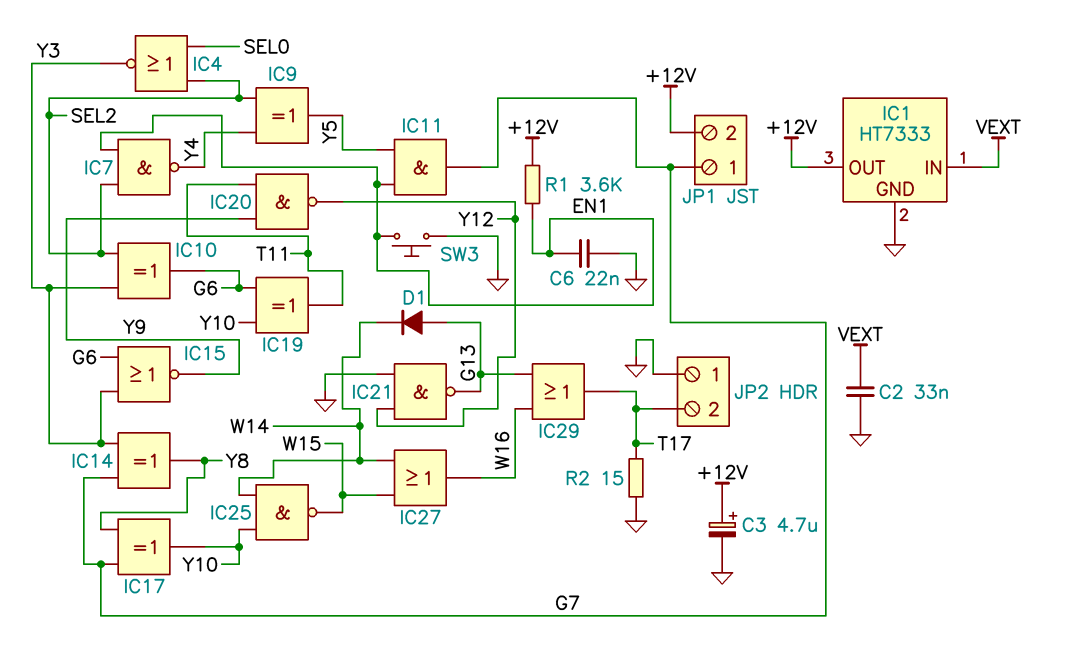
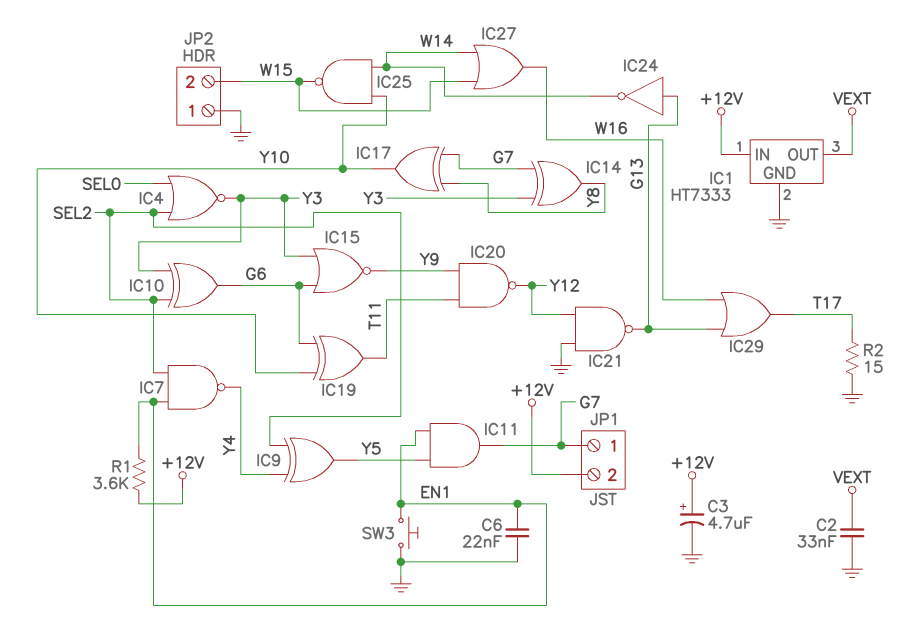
D1: diode (A G13, K W14) -> none
IC1 pin IN: VEXT -> +12V
IC1 pin OUT: +12V -> VEXT
IC24: none -> NOT (in G13, out W14)
JP2 pin 2: T17 -> W15

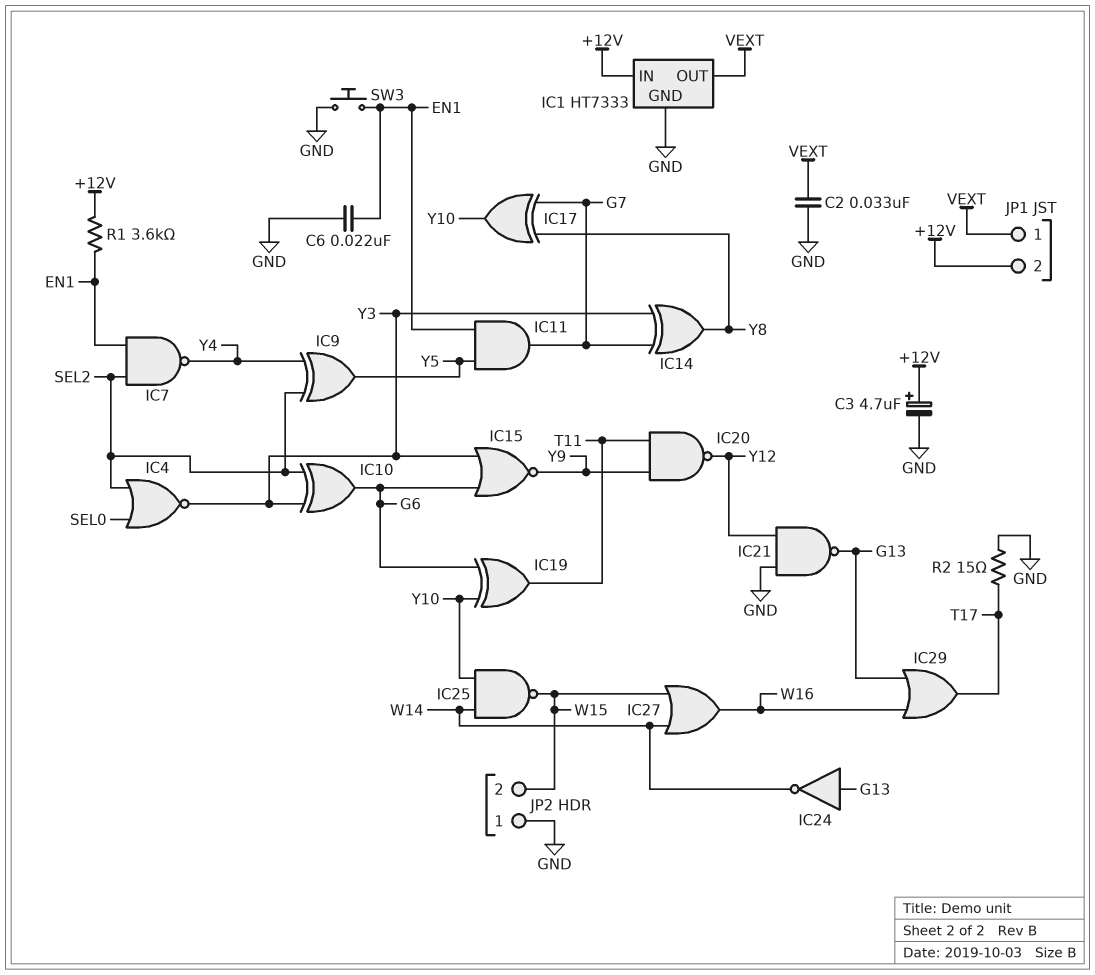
JP1 pin 1: G7 -> VEXT

